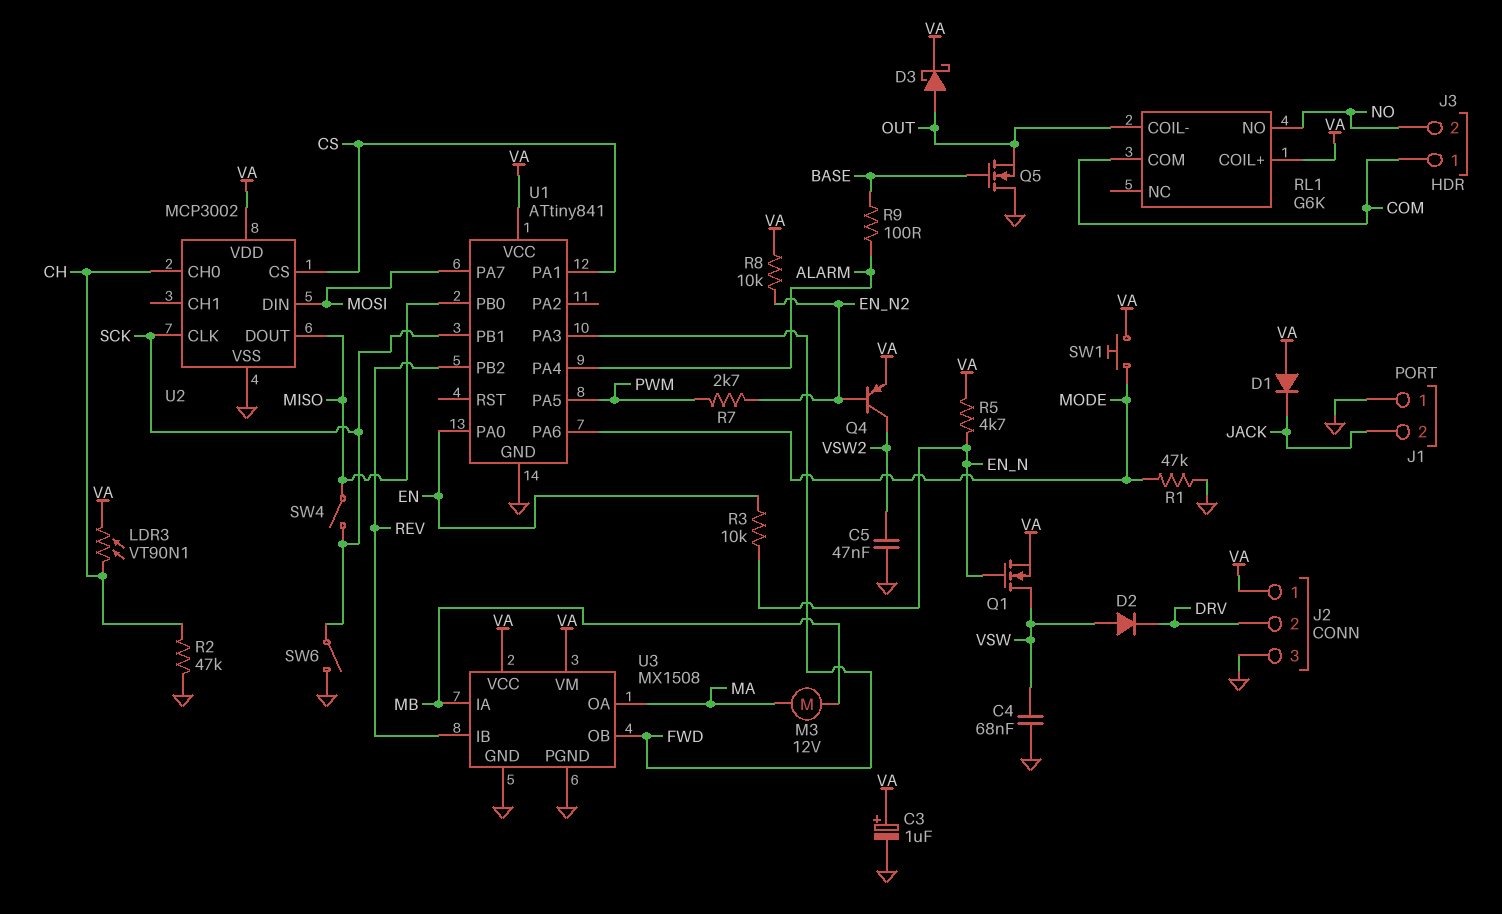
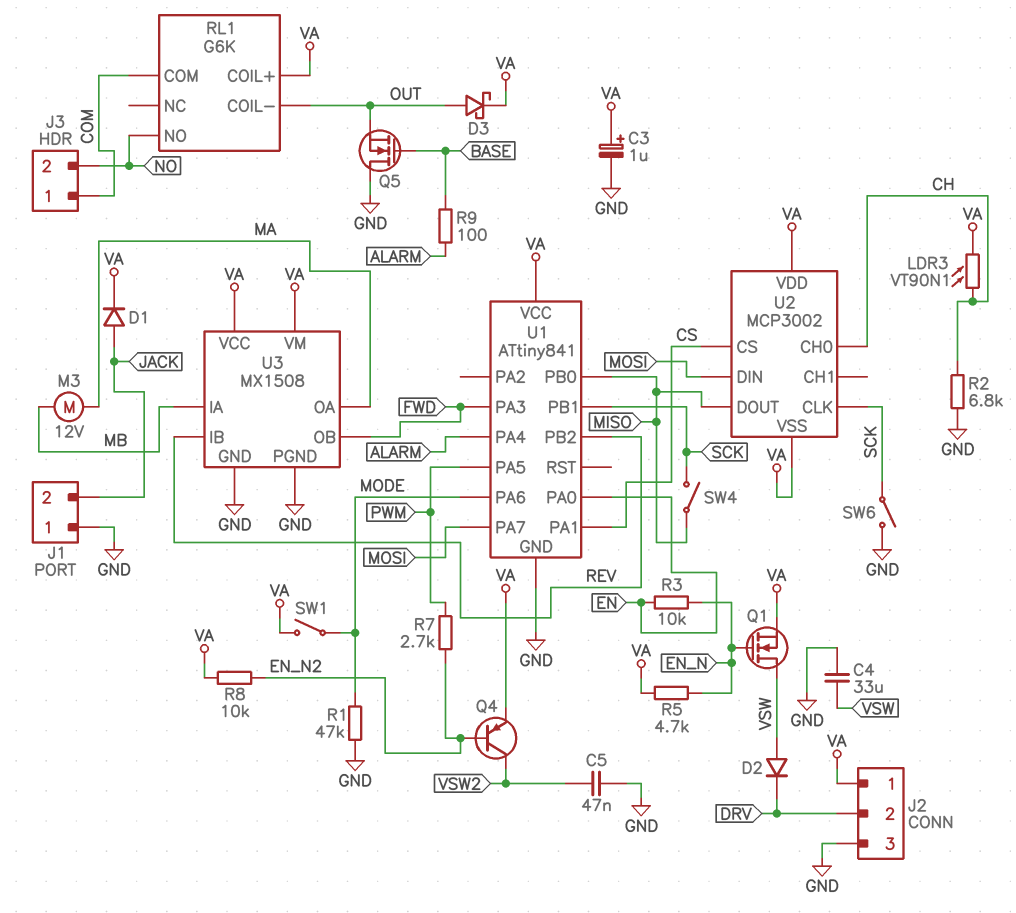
C4: 68nF (GND, VSW) -> 33uF (GND, VSW)
D1: diode (A VA, K JACK) -> diode (A JACK, K VA)
R2: 47k (CH, GND) -> 6.8k (CH, GND)
SW1: button (MODE, VA) -> switch (MODE, VA)
U2 pin VSS: GND -> VA

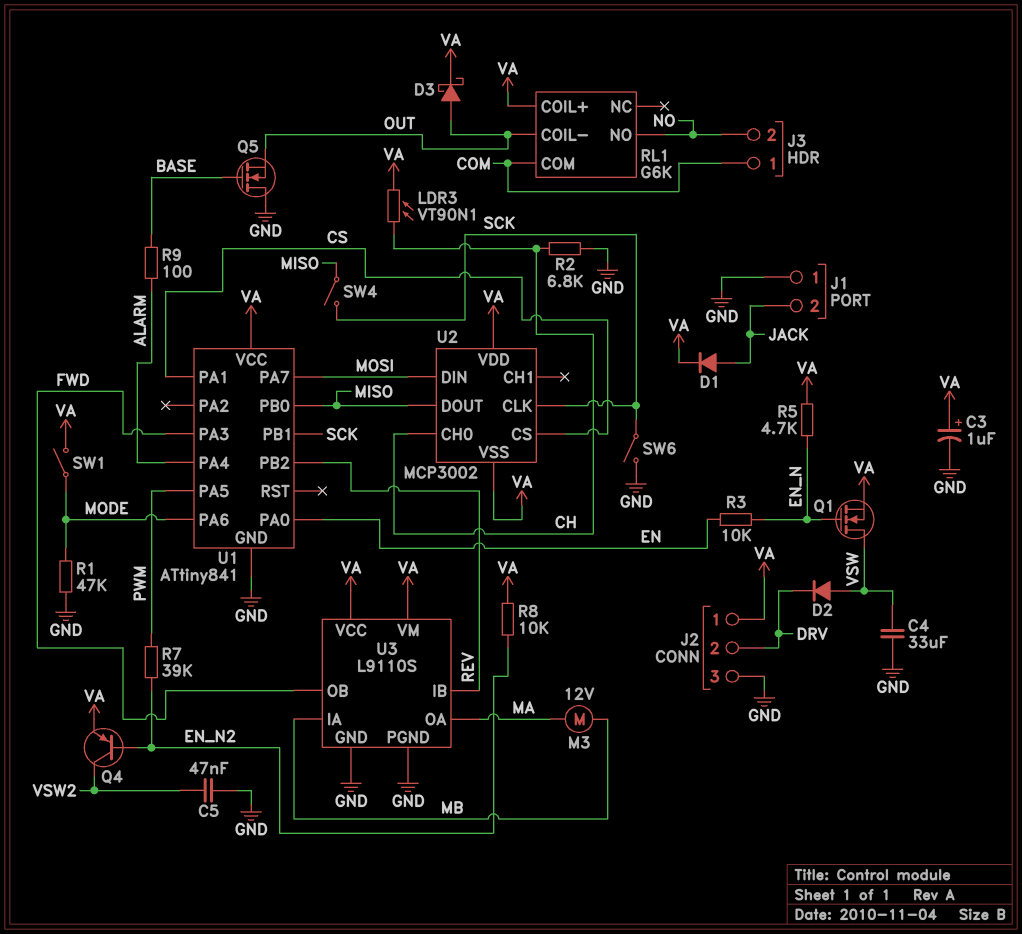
R7: 2.7k (EN_N2, PWM) -> 39k (EN_N2, PWM)
U3: MX1508 -> L9110S

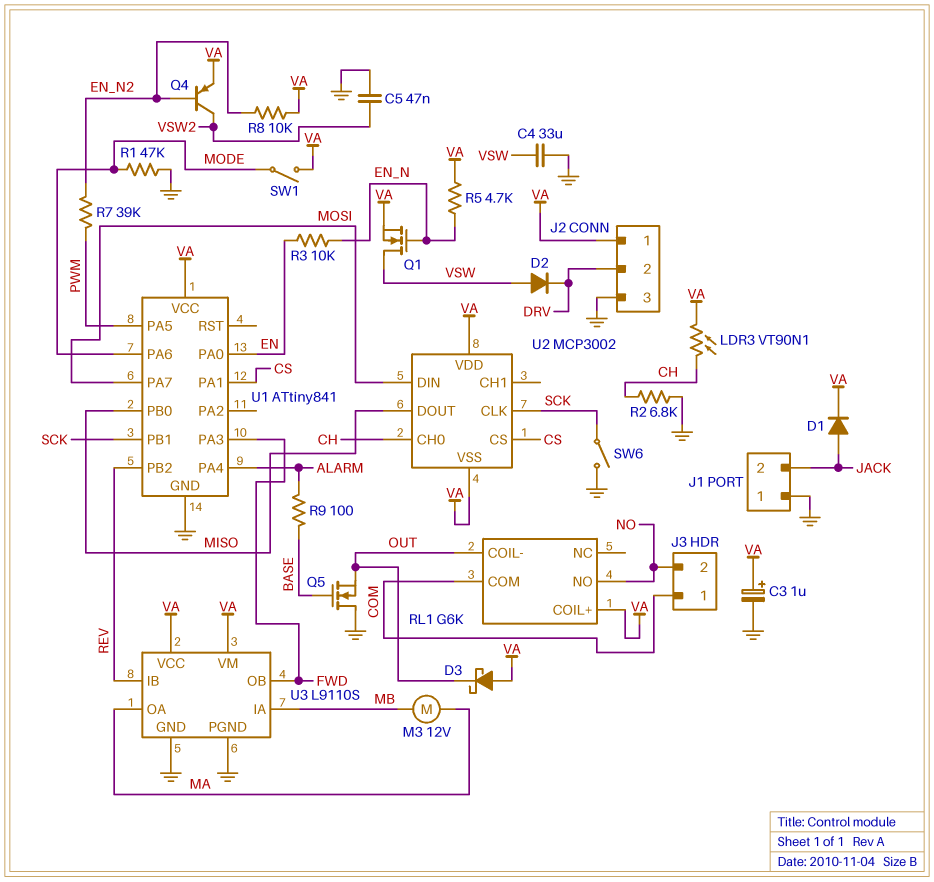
D3: schottky (A OUT, K VA) -> schottky (A VA, K OUT)
SW4: switch (MISO, SCK) -> none

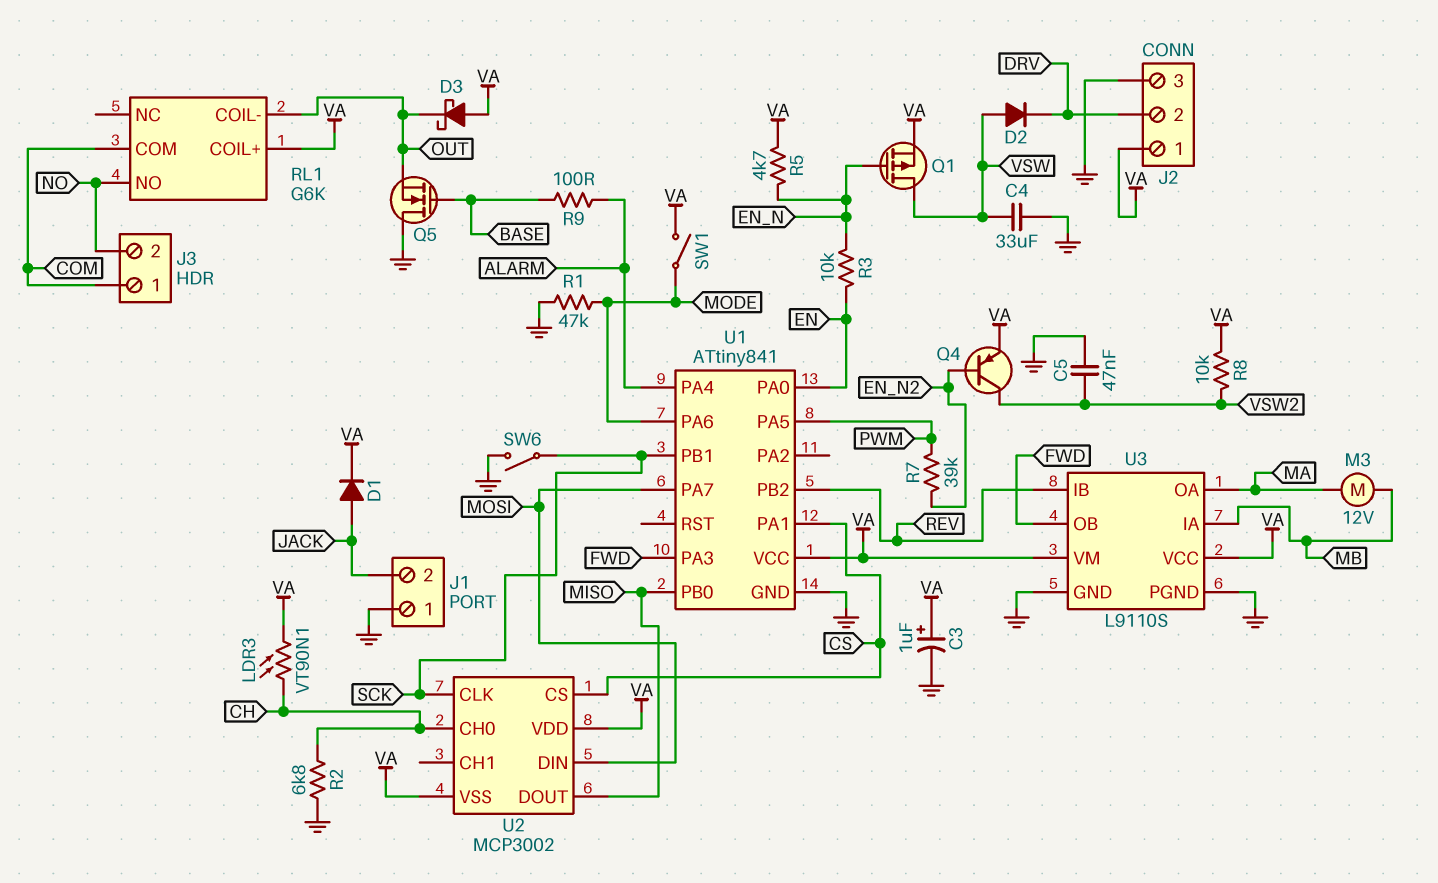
Q1: NMOS (G EN_N, D VSW, S VA) -> PMOS (G EN_N, D VSW, S VA)
R8: 10k (EN_N2, VA) -> 10k (VA, VSW2)

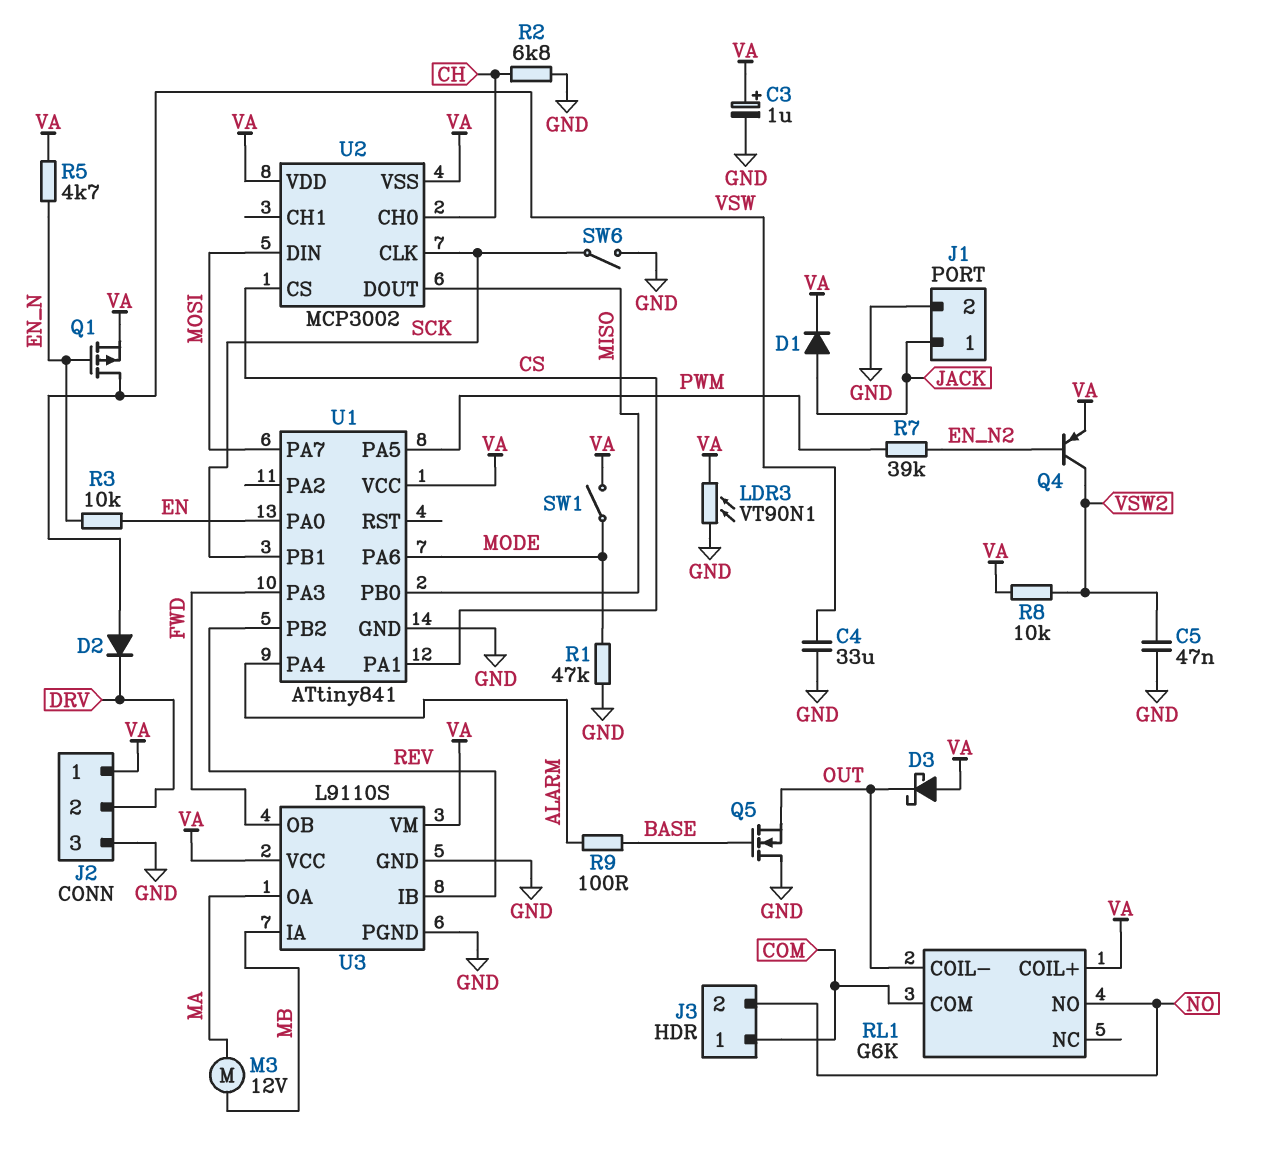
J1 pin 1: GND -> JACK
J1 pin 2: JACK -> GND
LDR3: VT90N1 (CH, VA) -> VT90N1 (GND, VA)

